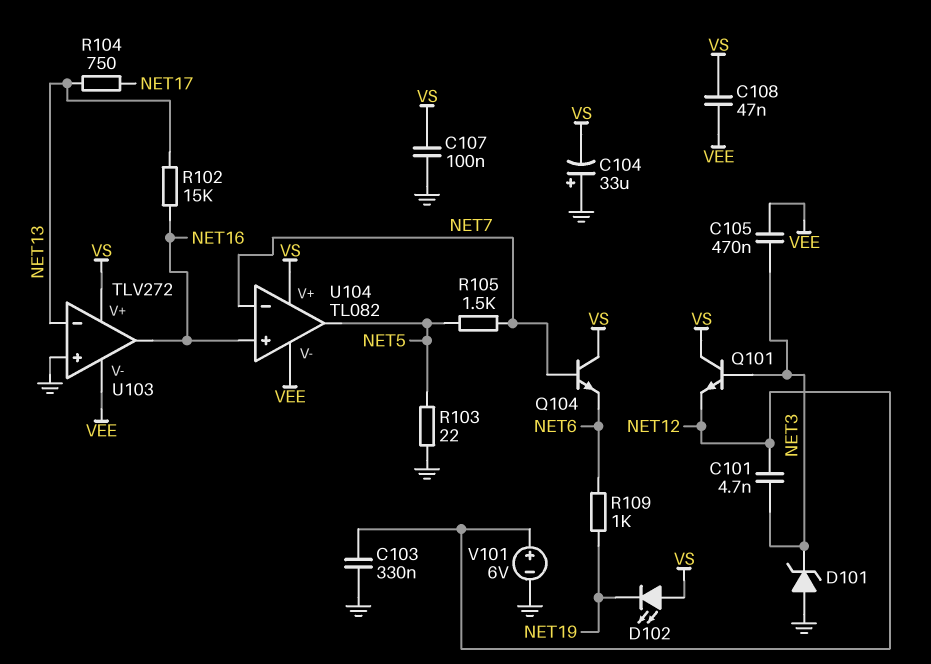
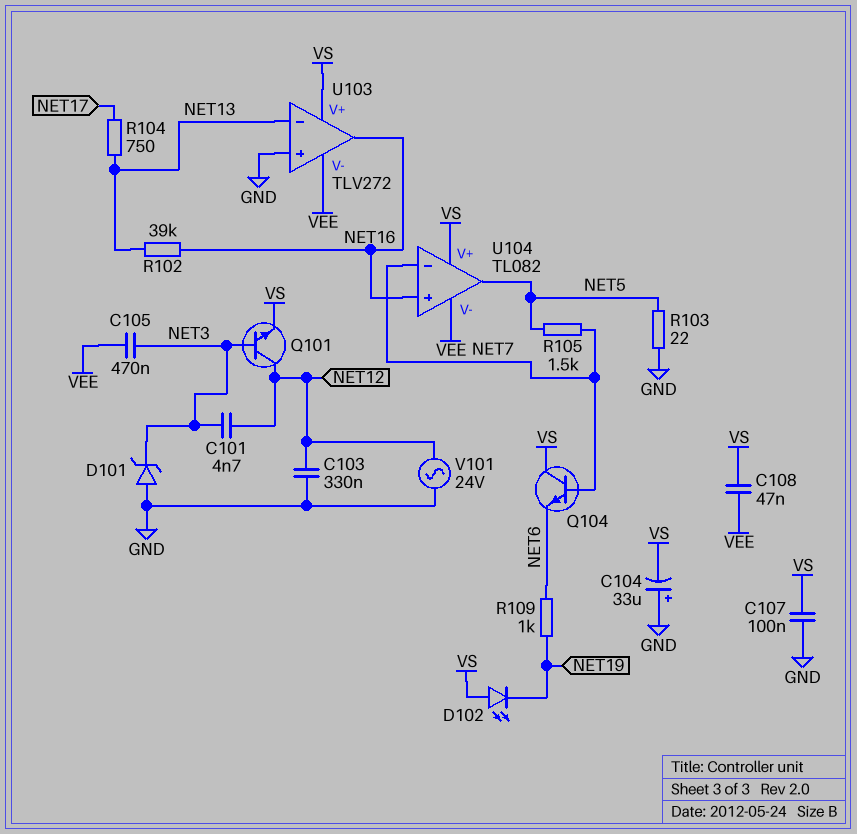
Q101: NPN (B NET3, C VS, E NET12) -> NPN (B NET3, C NET12, E VS)
R102: 15k (NET13, NET16) -> 39k (NET13, NET16)
V101: 6V (plus NET12, minus GND) -> AC 24V (GND, NET12)

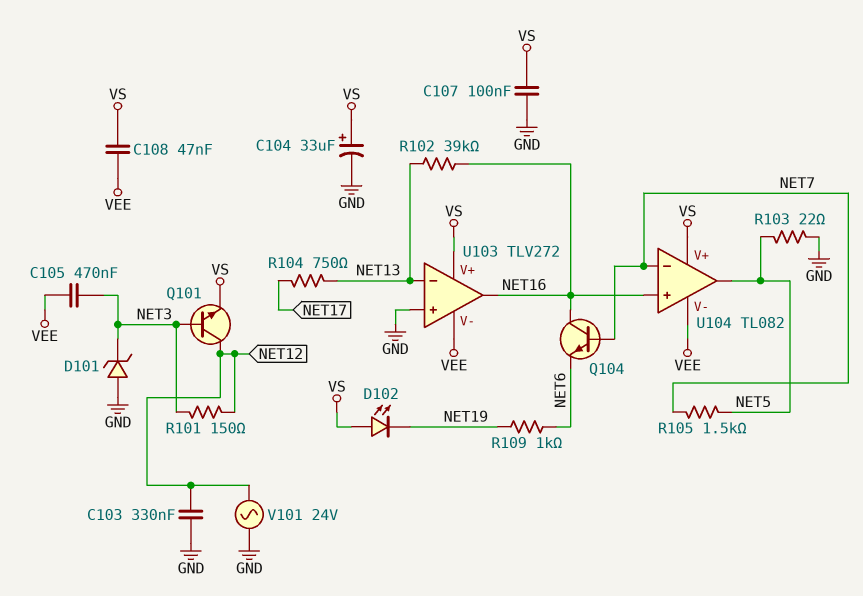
C101: 4.7nF (NET3, NET12) -> none
C104: 33uF (plus GND, minus VS) -> 33uF (plus VS, minus GND)
Q104: NPN (B NET7, C VS, E NET6) -> NPN (B NET7, C NET16, E NET6)
R101: none -> 150 (NET3, NET12)

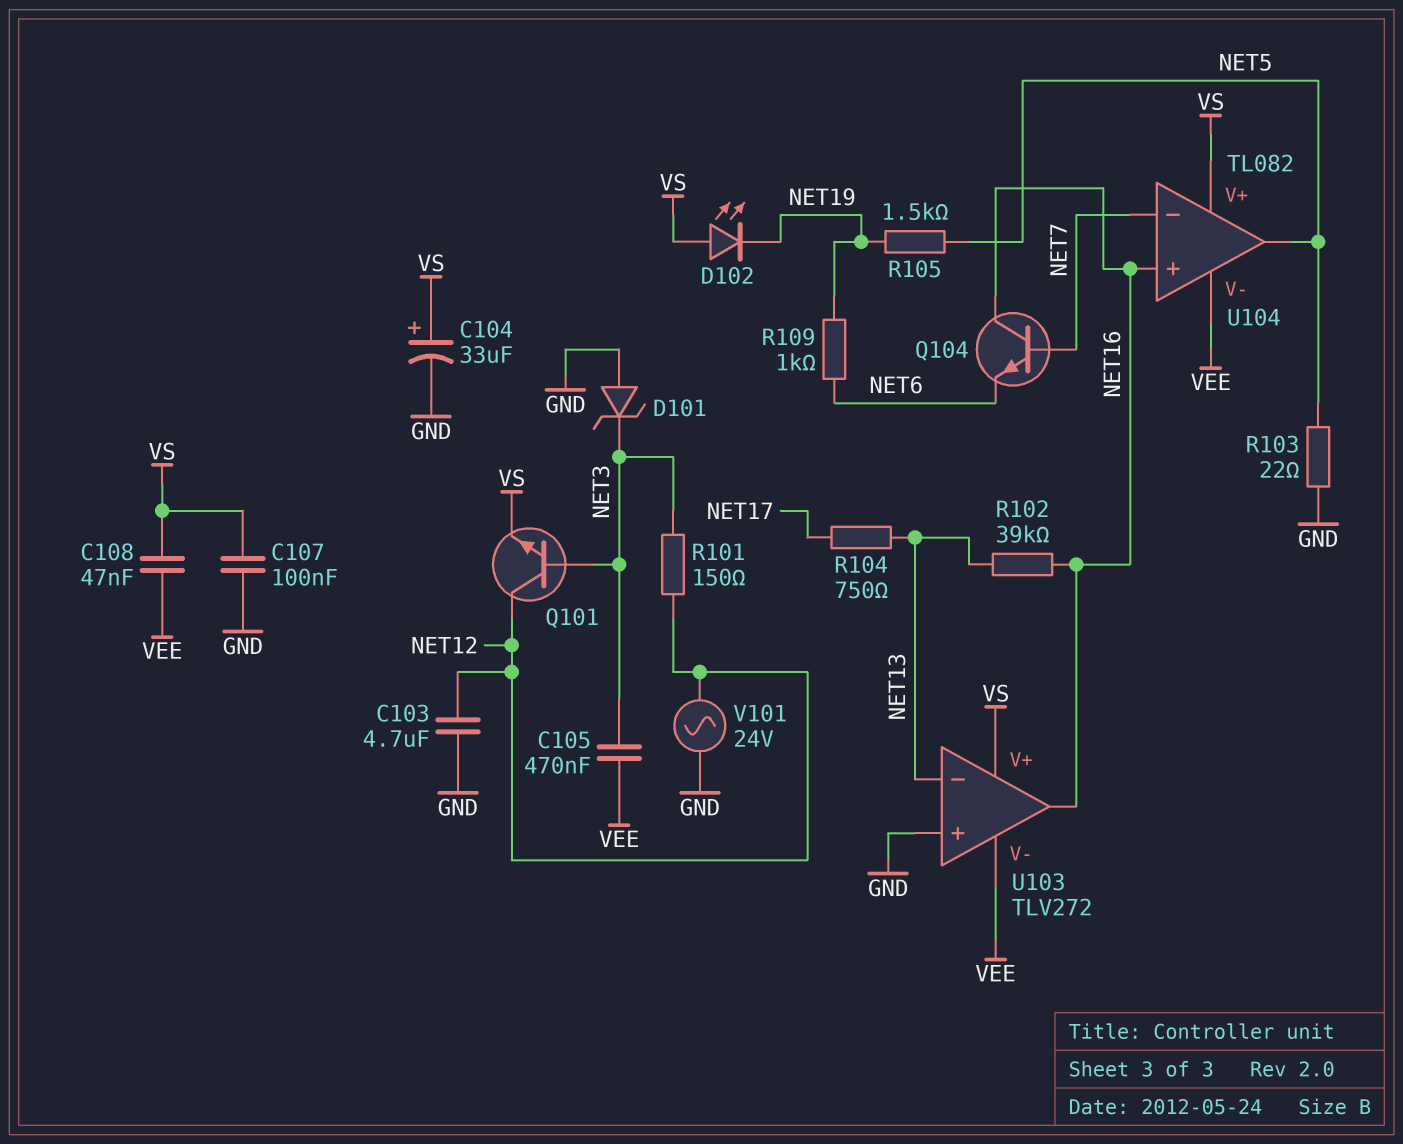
C103: 330nF (GND, NET12) -> 4.7uF (GND, NET12)
R105: 1.5k (NET5, NET7) -> 1.5k (NET5, NET19)

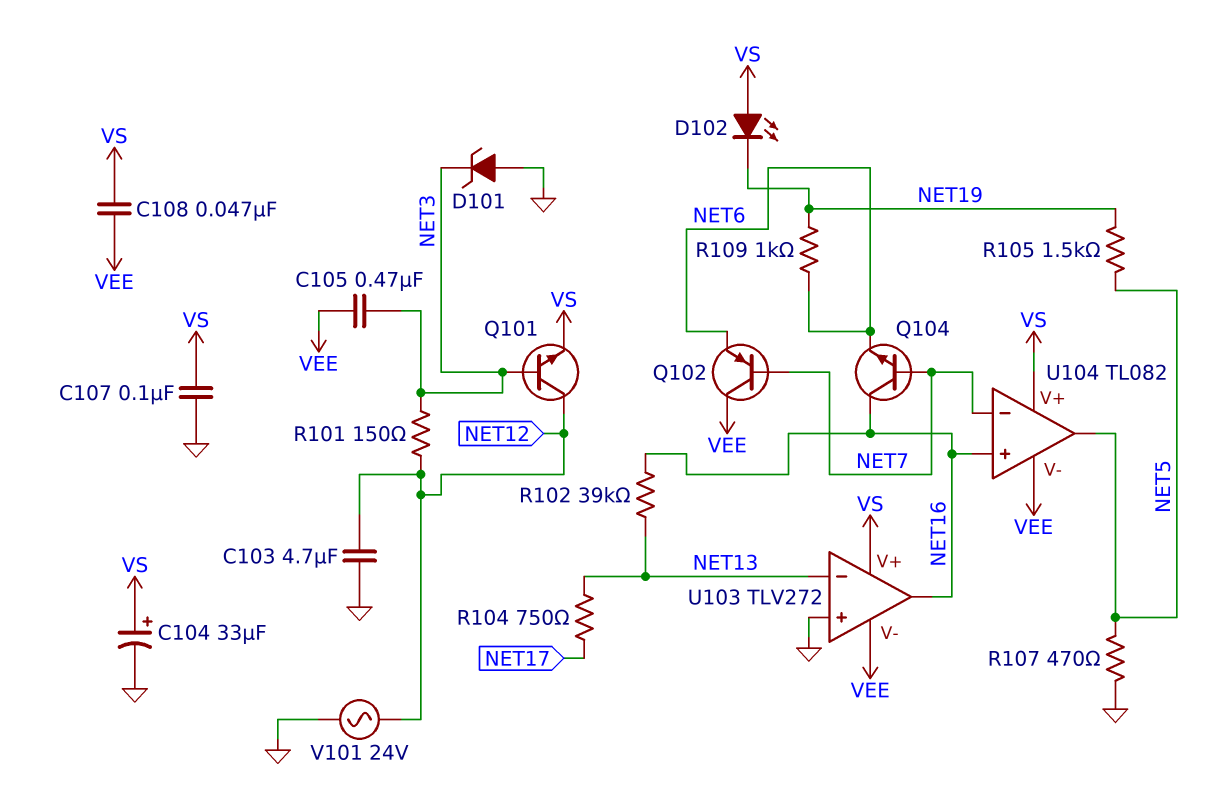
Q102: none -> PNP (B NET7, C VEE, E NET6)
R103: 22 (GND, NET5) -> none
R107: none -> 470 (GND, NET5)

